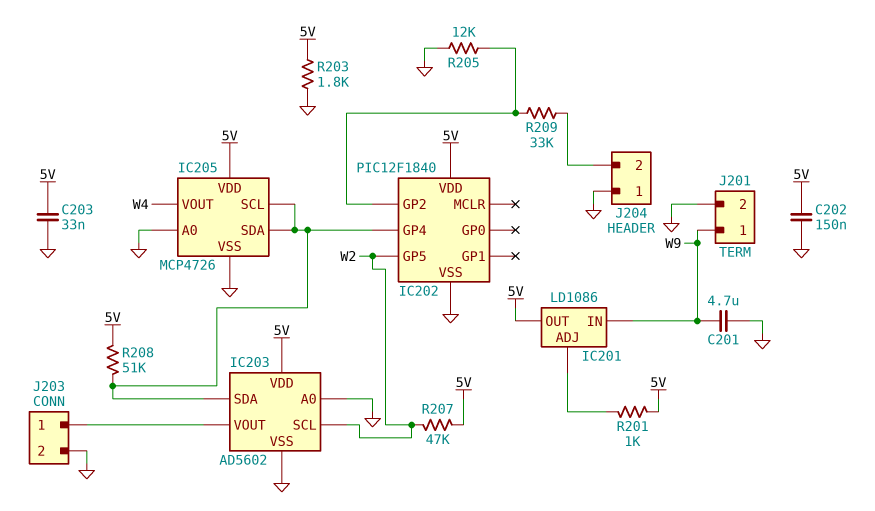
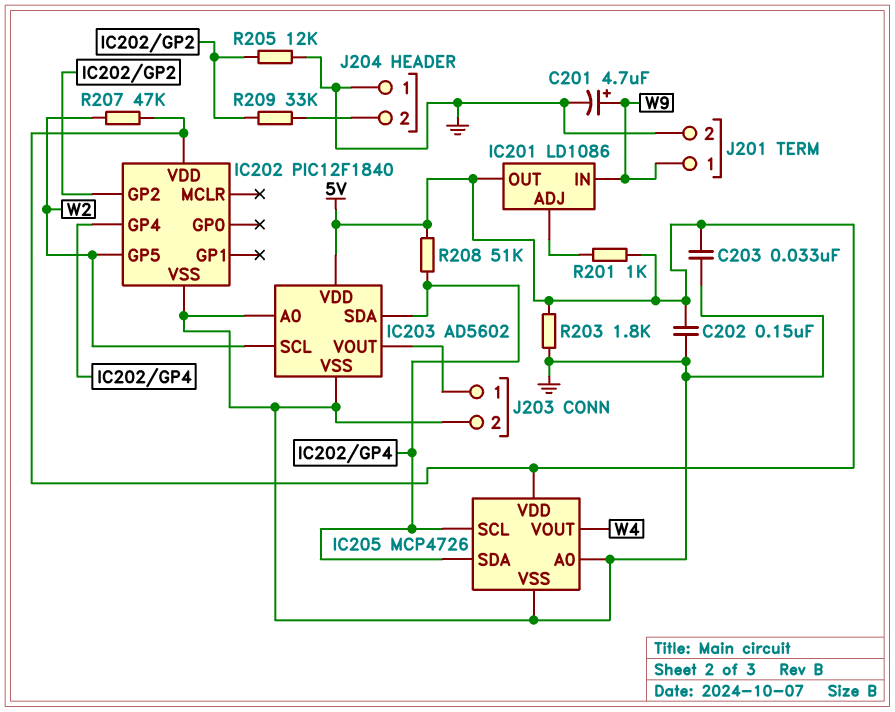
C201: 4.7uF (GND, W9) -> 4.7uF (plus W9, minus GND)

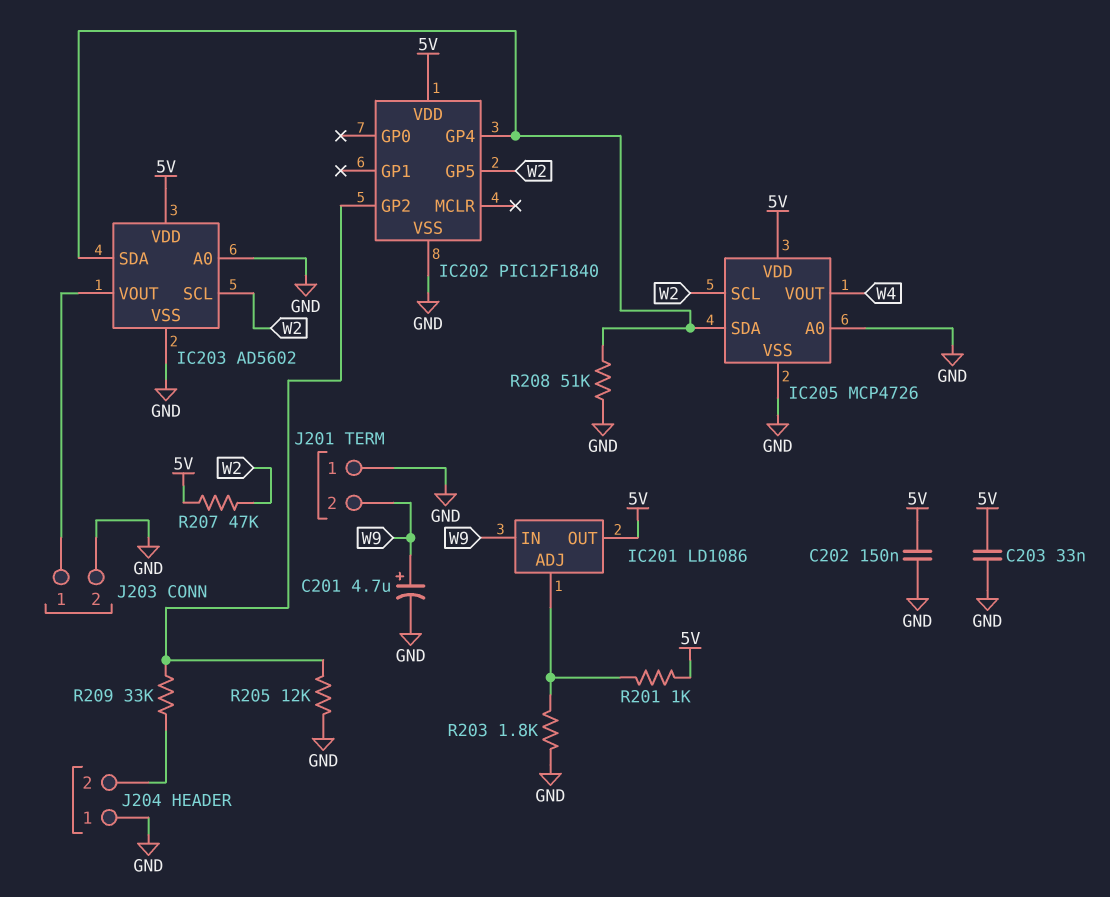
IC205 pin SCL: IC202/GP4 -> W2
J201 pin 1: W9 -> GND
J201 pin 2: GND -> W9
R203: 1.8k (5V, GND) -> 1.8k (GND, IC201/ADJ)
R208: 51k (5V, IC202/GP4) -> 51k (GND, IC202/GP4)

